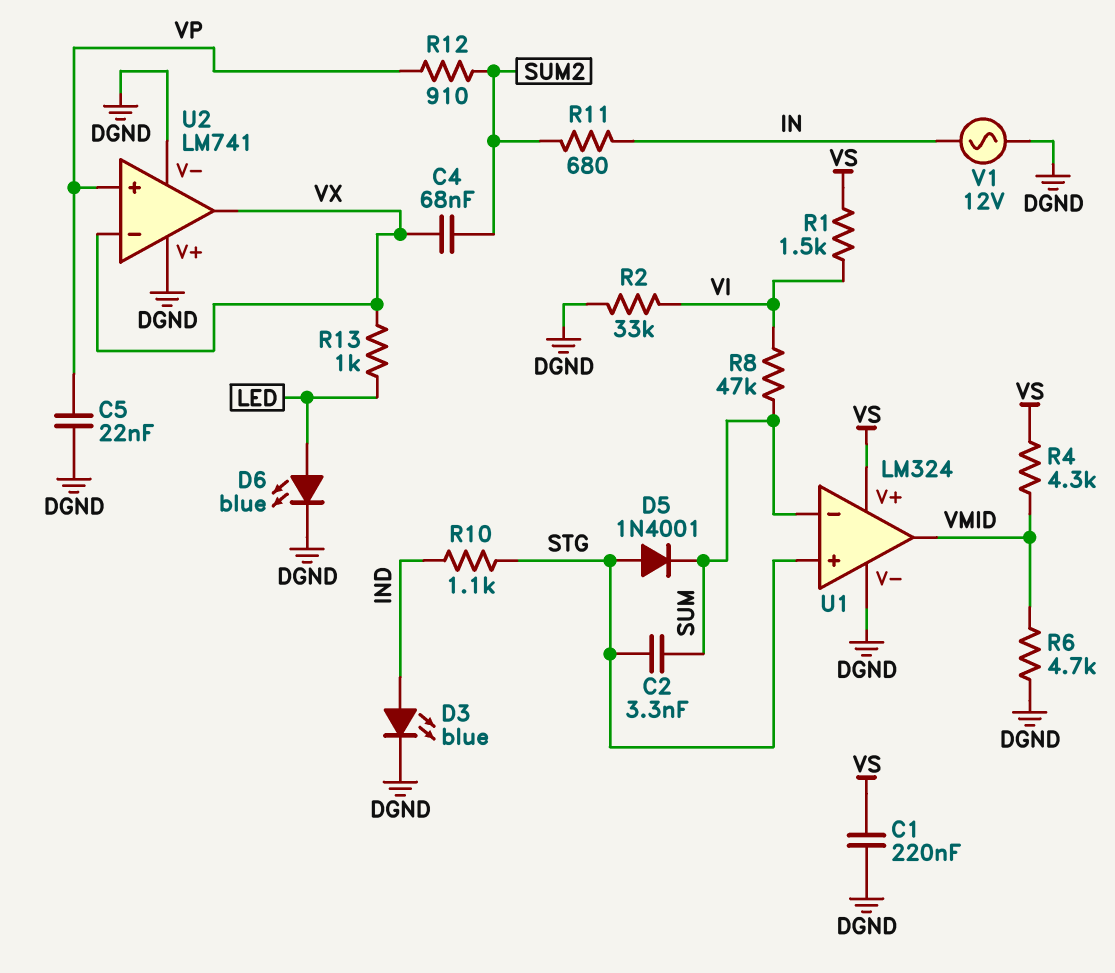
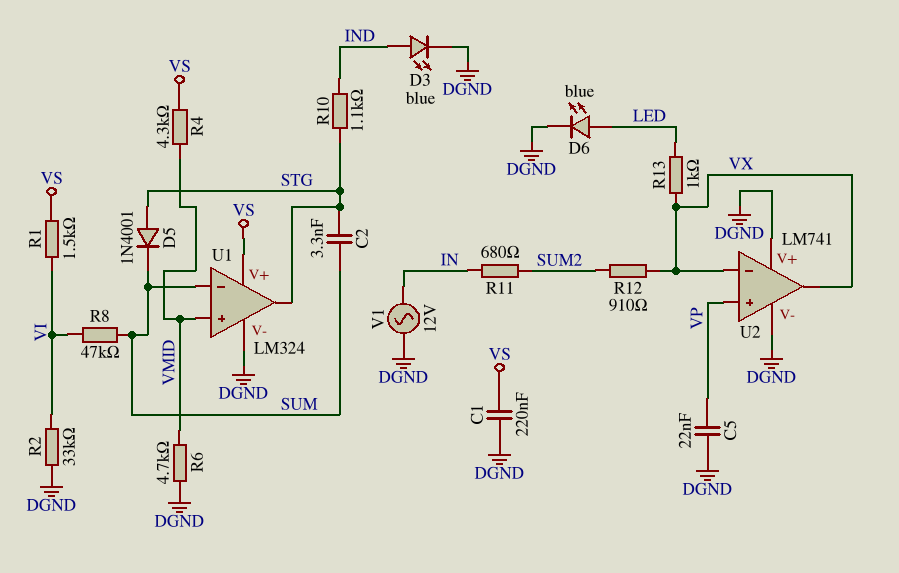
C4: 68nF (SUM2, VX) -> none
R12: 910 (SUM2, VP) -> 910 (SUM2, VX)
U1 pin in+: STG -> VMID
U1 pin out: VMID -> STG

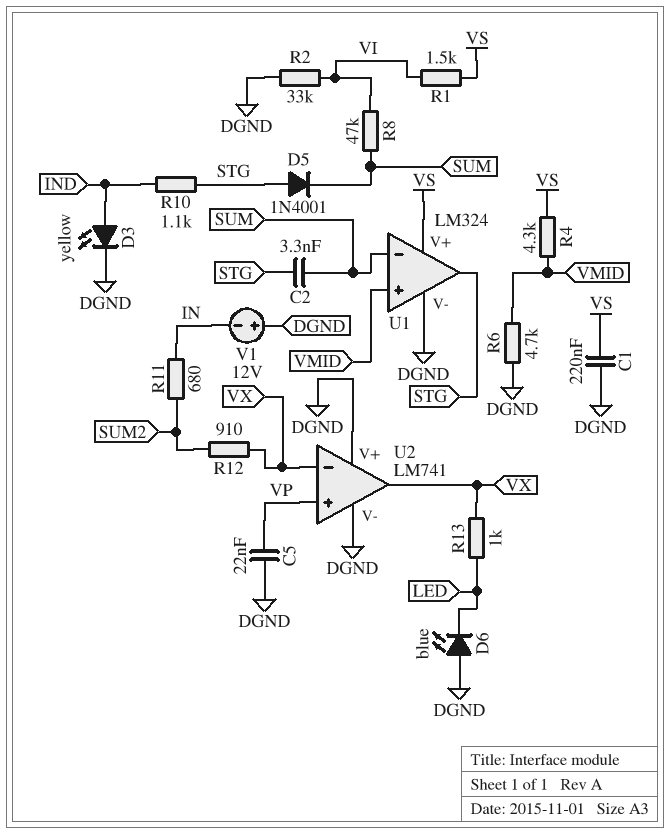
D3: LED blue (A IND, K DGND) -> LED yellow (A IND, K DGND)
D6: LED blue (A LED, K DGND) -> LED blue (A DGND, K LED)
V1: AC 12V (DGND, IN) -> 12V (plus DGND, minus IN)

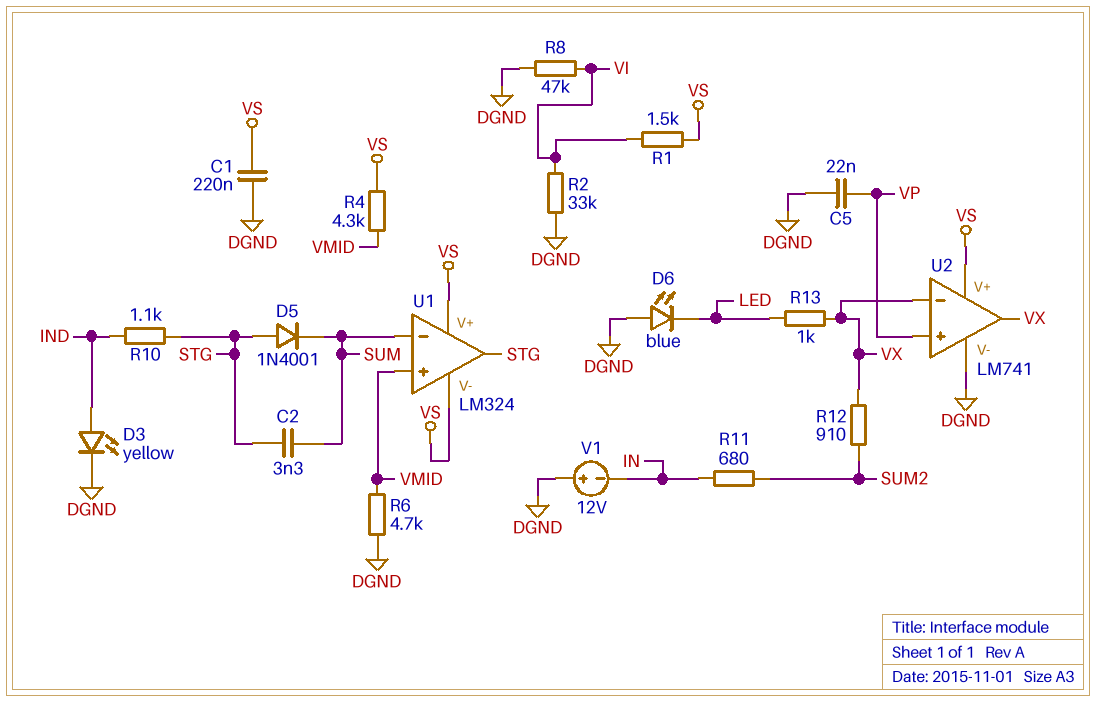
R8: 47k (SUM, VI) -> 47k (DGND, VI)
U1 pin V-: DGND -> VS
U2 pin V+: DGND -> VS

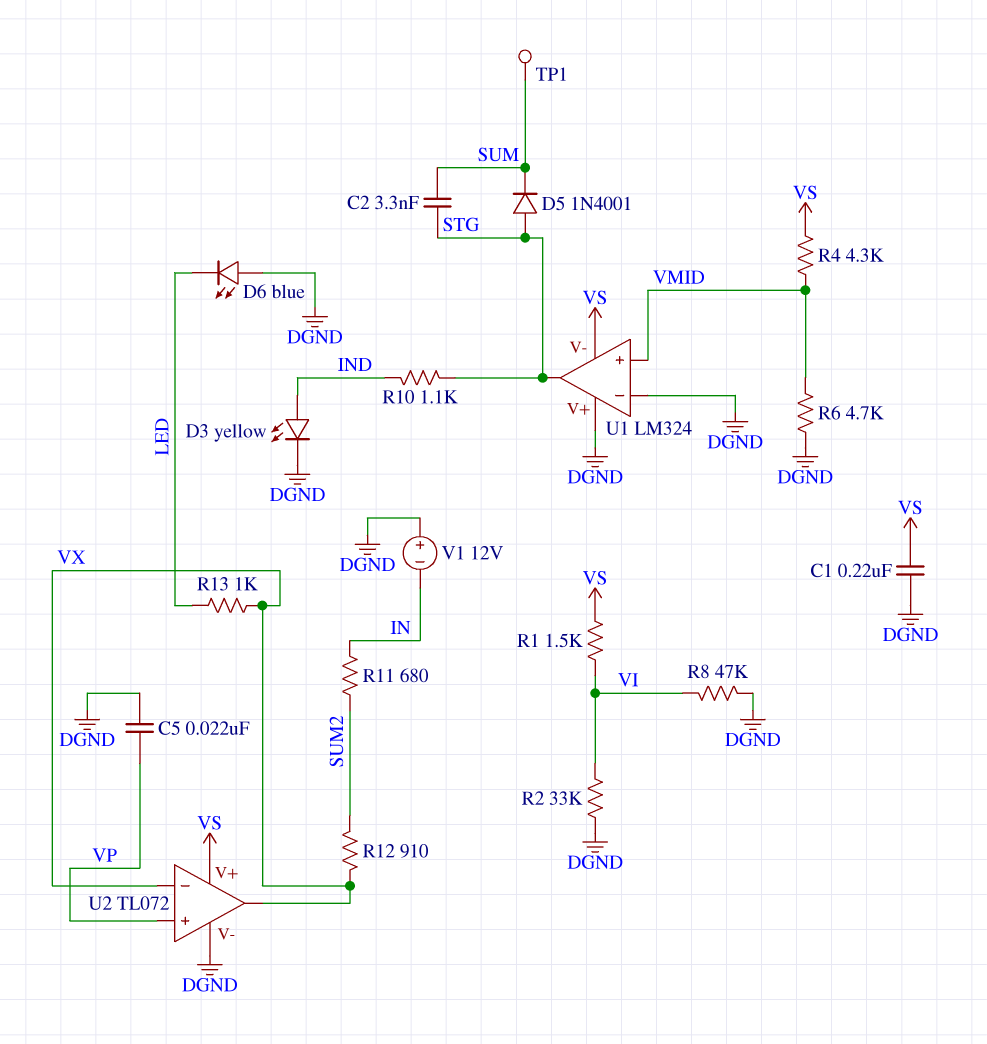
TP1: none -> test point (SUM)
U1 pin V+: VS -> DGND
U1 pin in-: SUM -> DGND
U2: LM741 -> TL072

